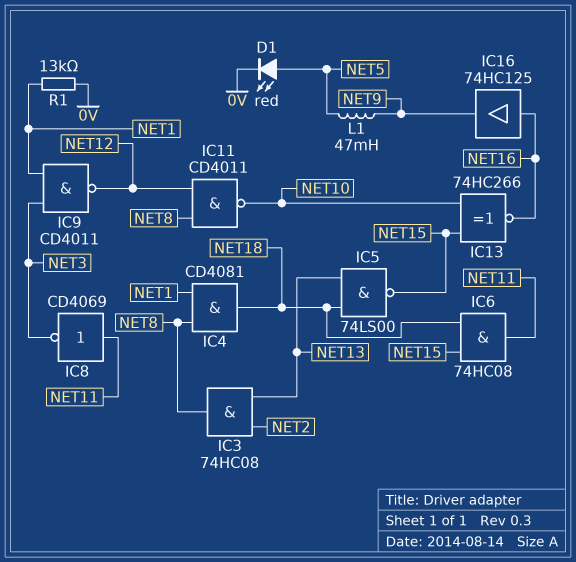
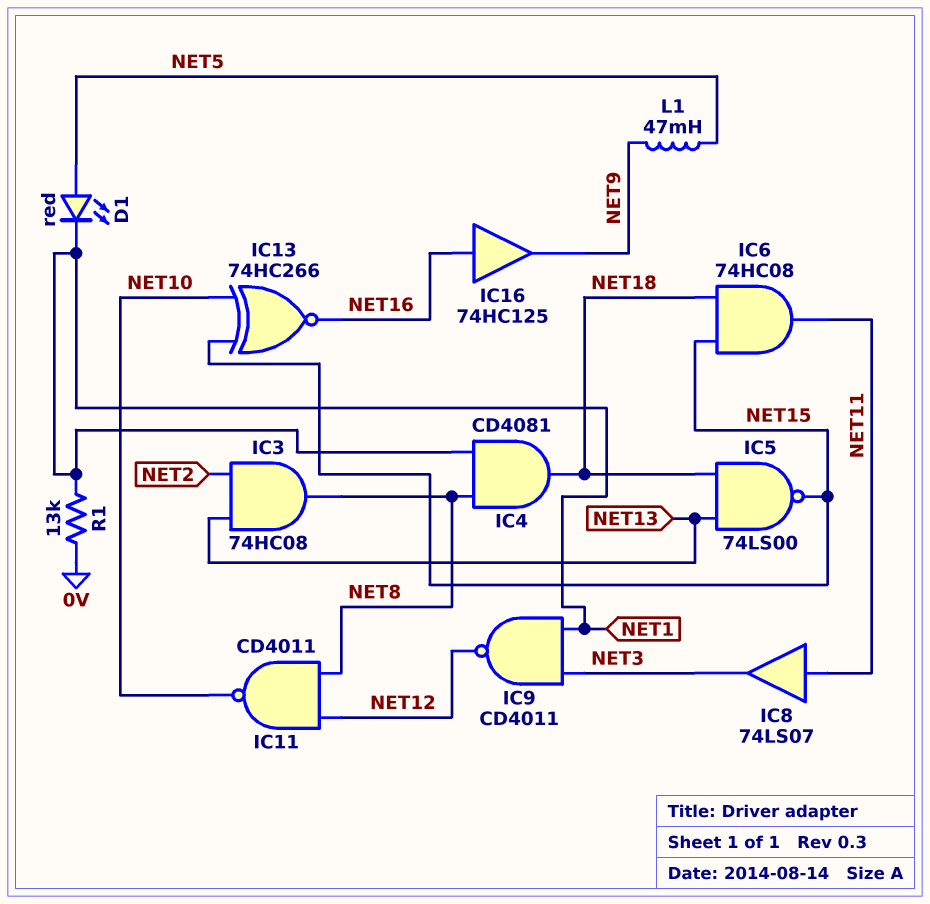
D1: LED red (A NET5, K 0V) -> LED red (A NET5, K NET1)
IC8: NOT CD4069 (in NET11, out NET3) -> buffer 74LS07 (in NET11, out NET3)

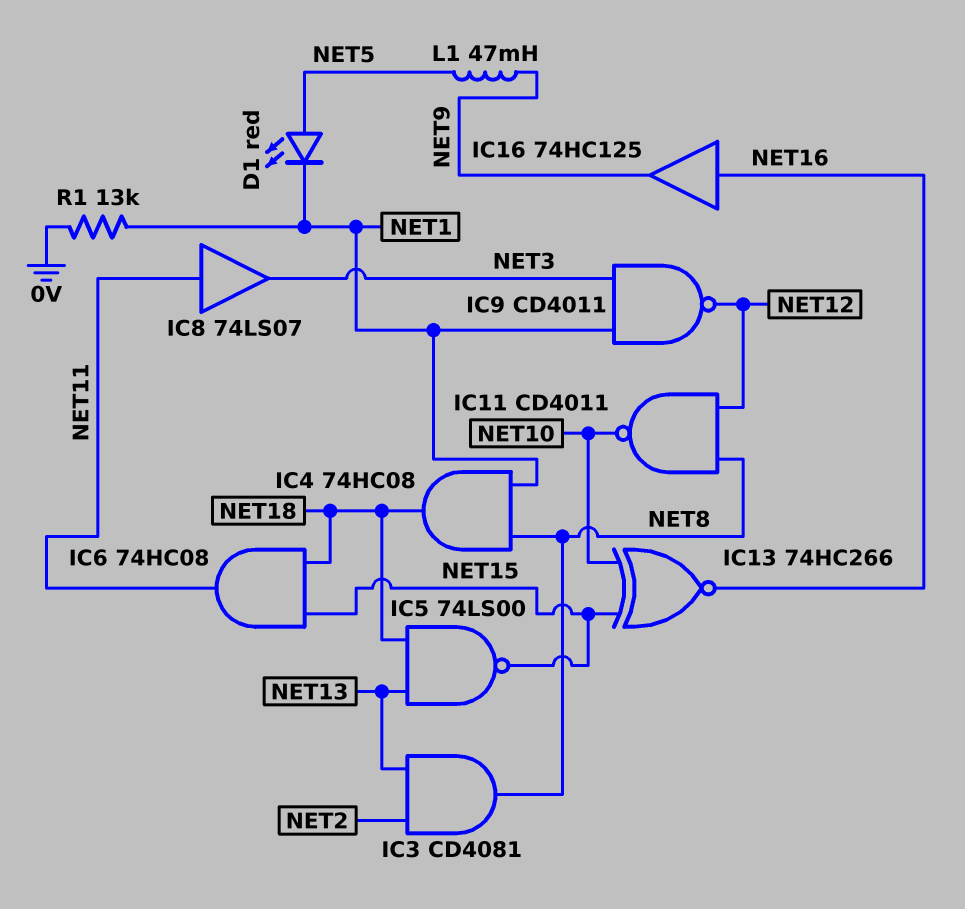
IC3: AND 74HC08 (in NET2, in NET13, out NET8) -> AND CD4081 (in NET2, in NET13, out NET8)
IC4: AND CD4081 (in NET1, in NET8, out NET18) -> AND 74HC08 (in NET1, in NET8, out NET18)

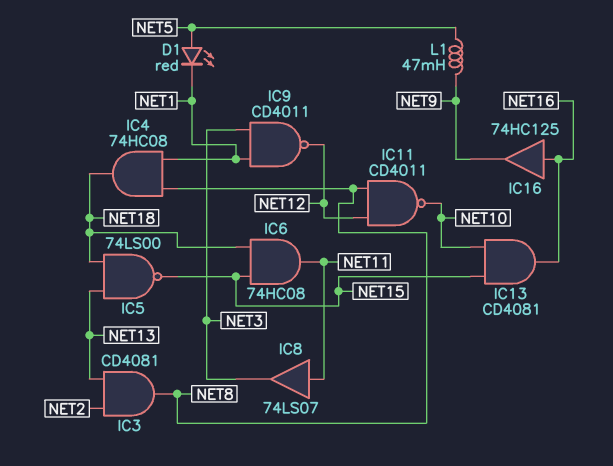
IC13: XNOR 74HC266 (in NET10, in NET15, out NET16) -> AND CD4081 (in NET10, in NET15, out NET16)
R1: 13k (0V, NET1) -> none

